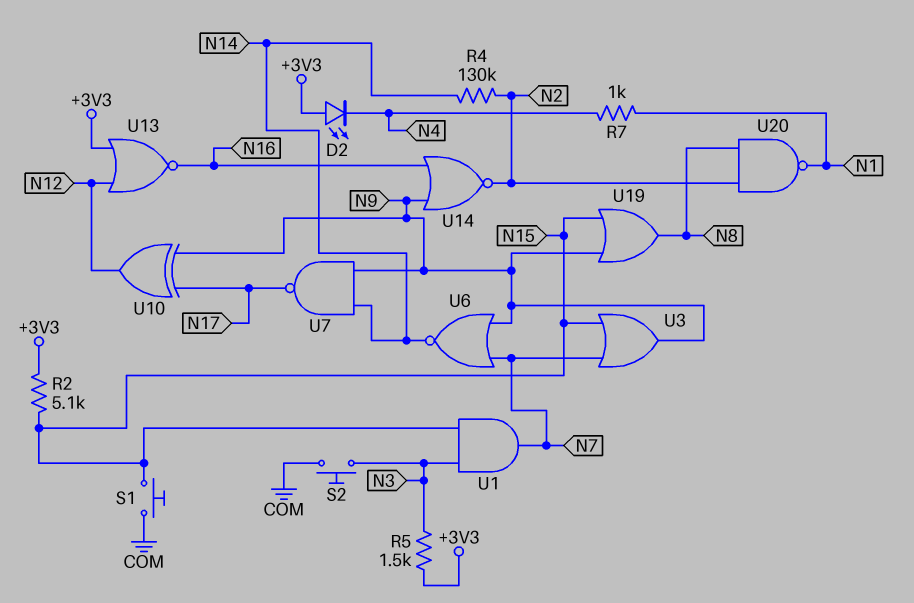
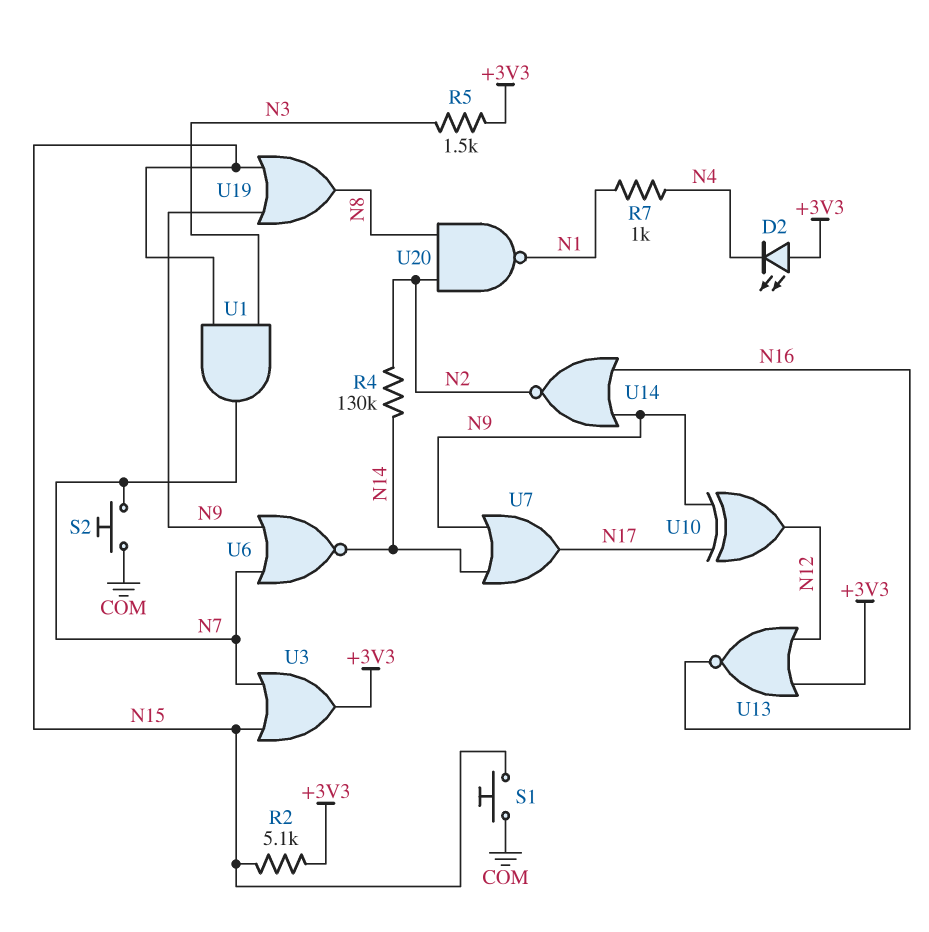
S2: button (COM, N3) -> button (COM, N7)
U3: OR (in N7, in N15, out N9) -> OR (in N7, in N15, out +3V3)
U7: NAND (in N9, in N14, out N17) -> OR (in N9, in N14, out N17)

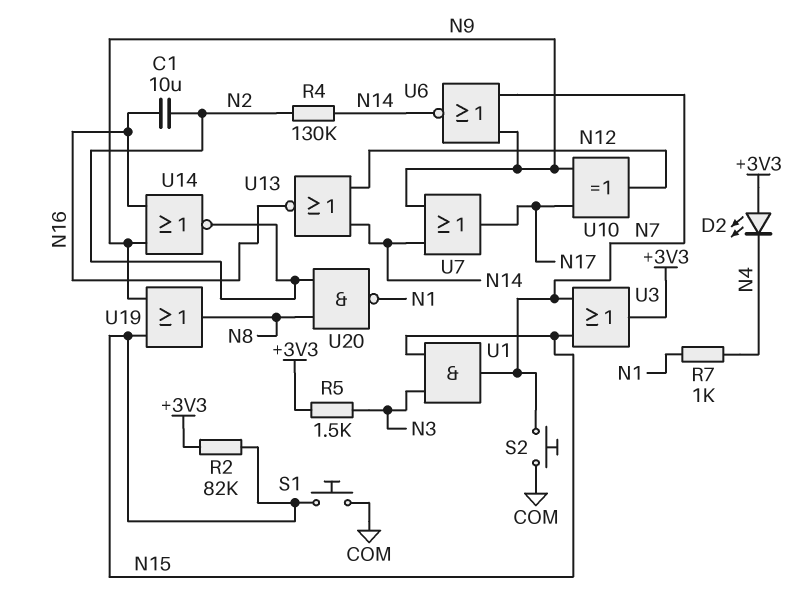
C1: none -> 10uF (N2, N16)
R2: 5.1k (+3V3, N15) -> 82k (+3V3, N15)
U13: NOR (in +3V3, in N12, out N16) -> NOR (in N12, in N14, out N16)

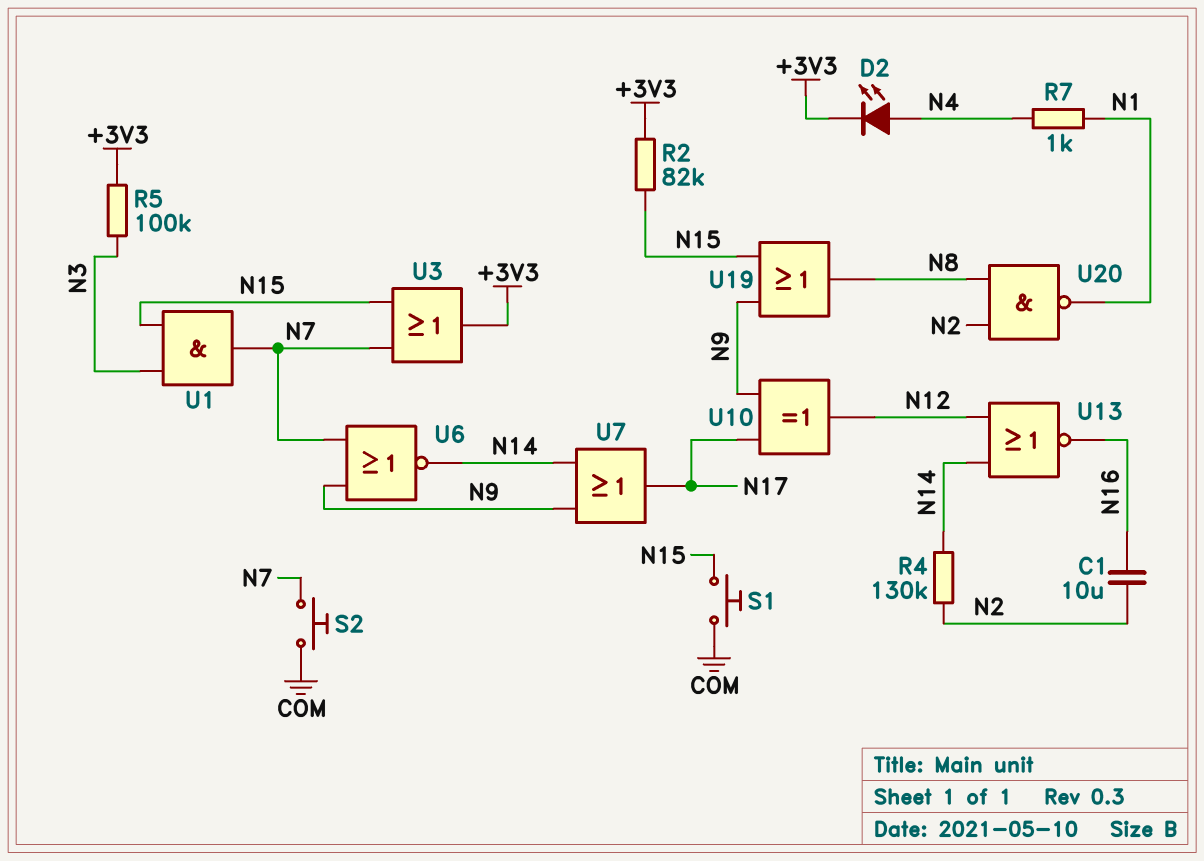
D2: LED (A +3V3, K N4) -> LED (A N4, K +3V3)
R5: 1.5k (+3V3, N3) -> 100k (+3V3, N3)
U14: NOR (in N9, in N16, out N2) -> none

